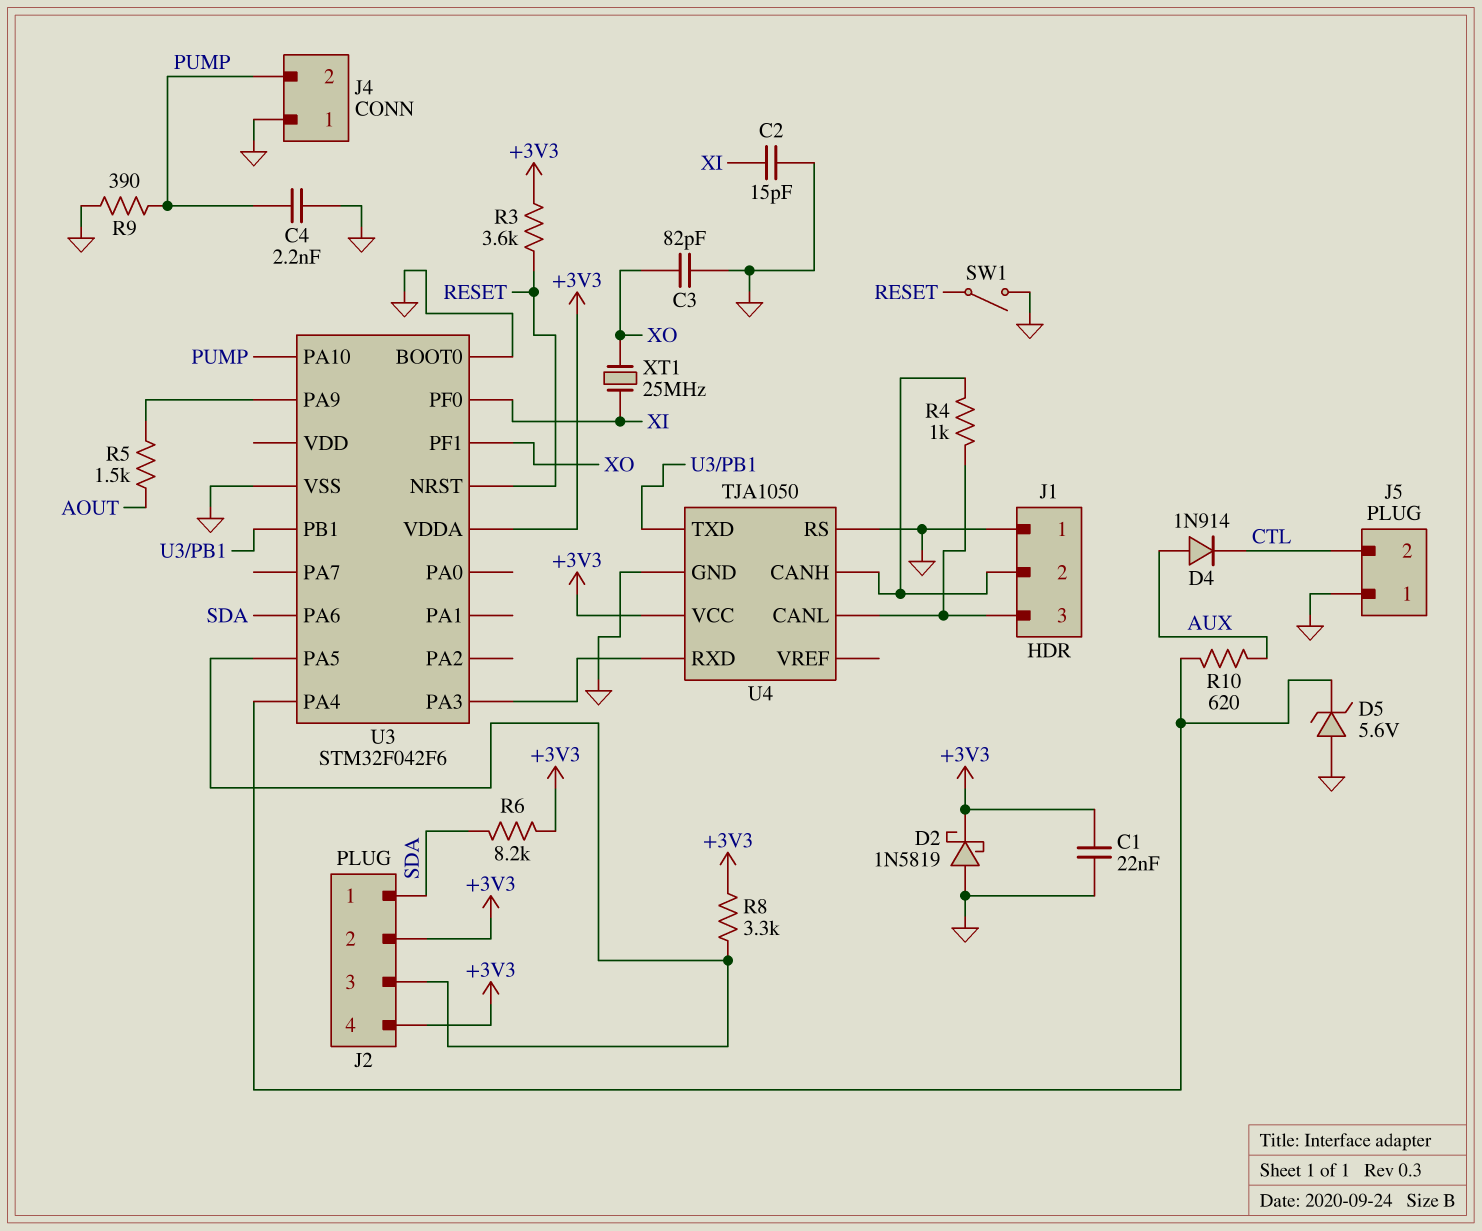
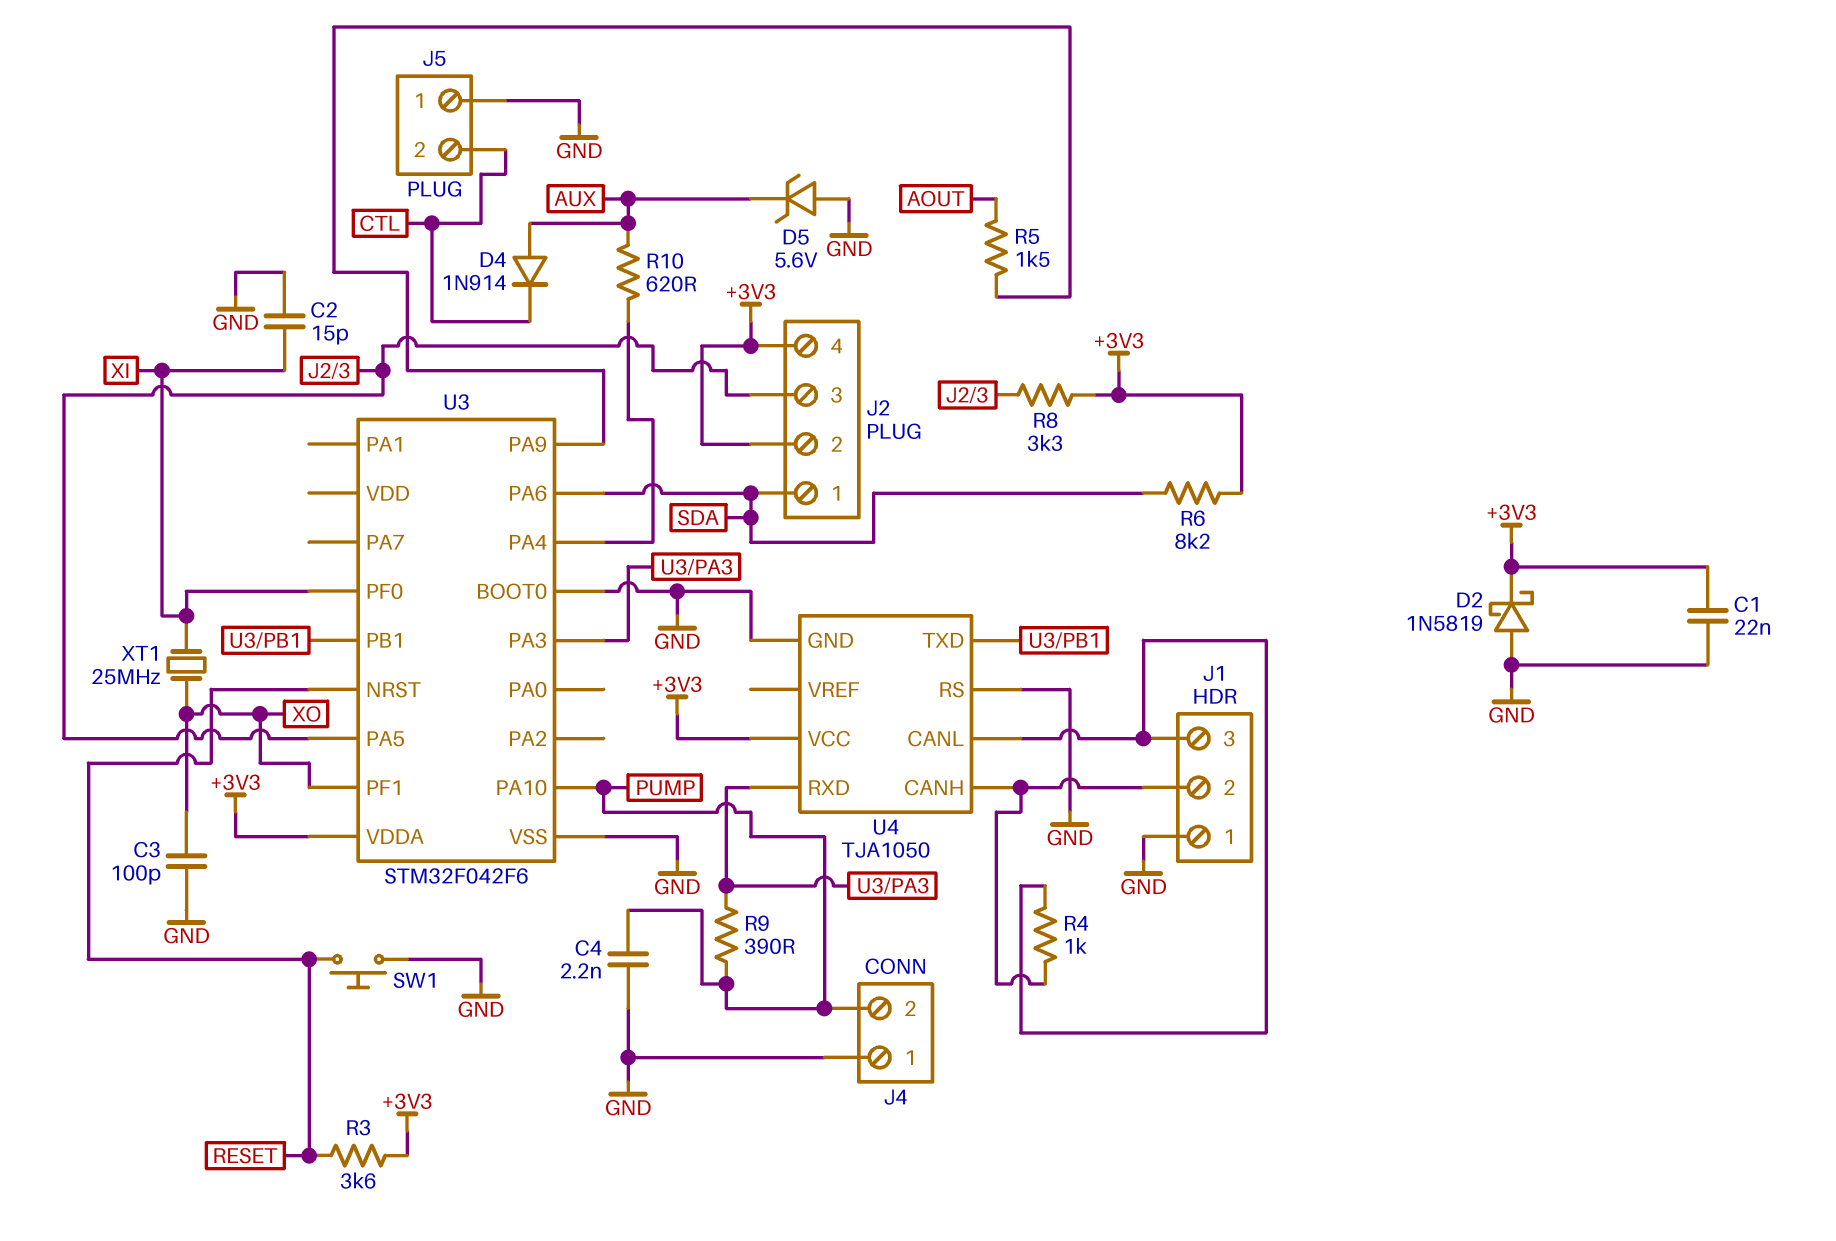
C3: 82pF (GND, XO) -> 100pF (GND, XO)
D5: zener 5.6V (A GND, K U3/PA4) -> zener 5.6V (A GND, K AUX)
R9: 390 (GND, PUMP) -> 390 (PUMP, U3/PA3)
SW1: switch (GND, RESET) -> button (GND, RESET)

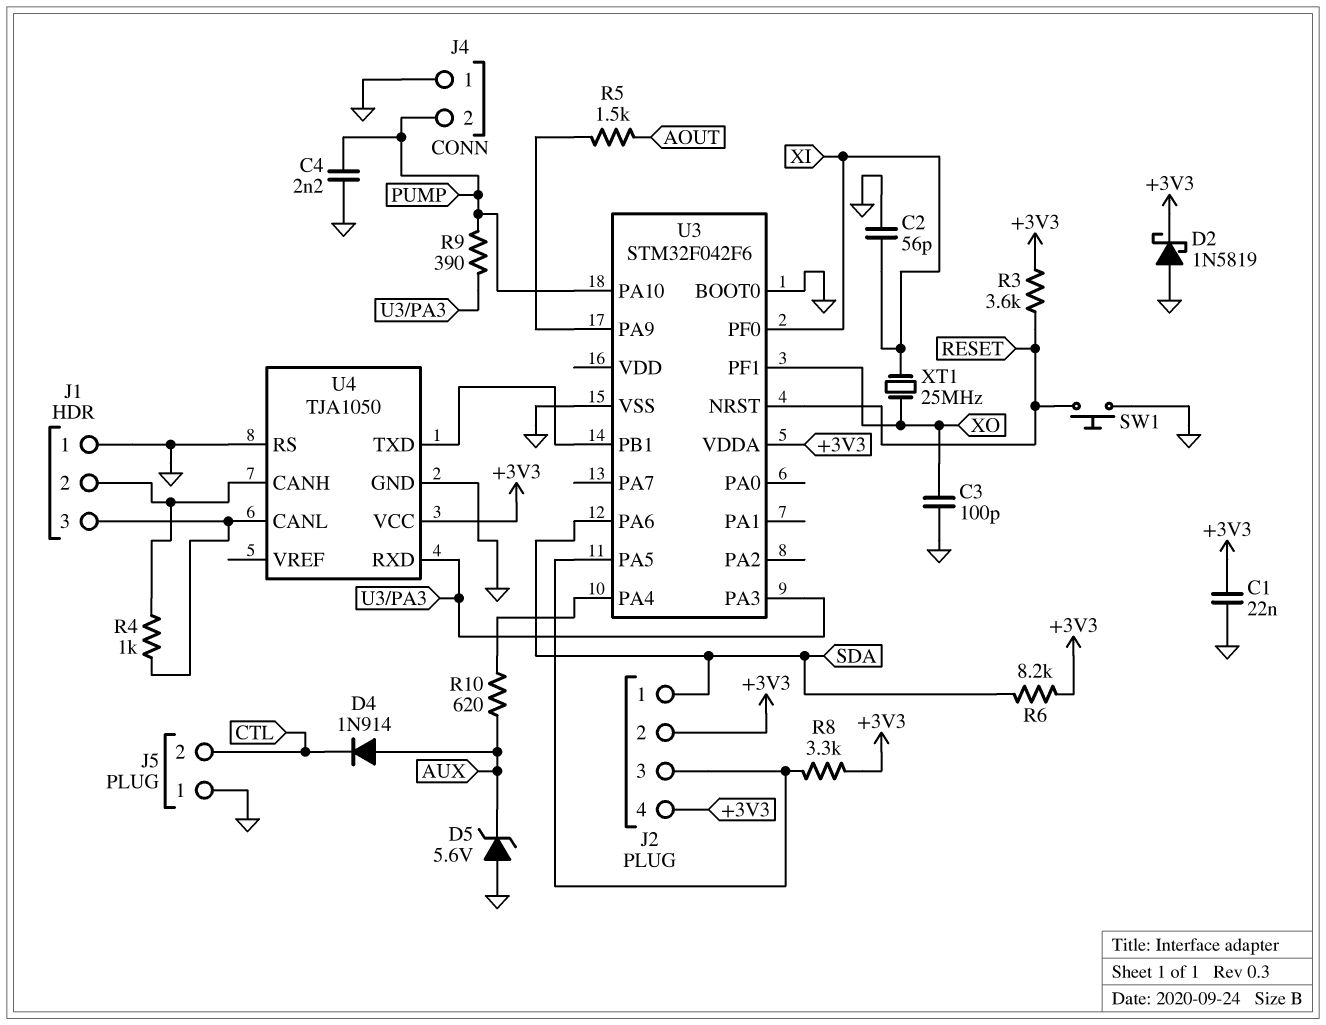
C2: 15pF (GND, XI) -> 56pF (GND, XI)

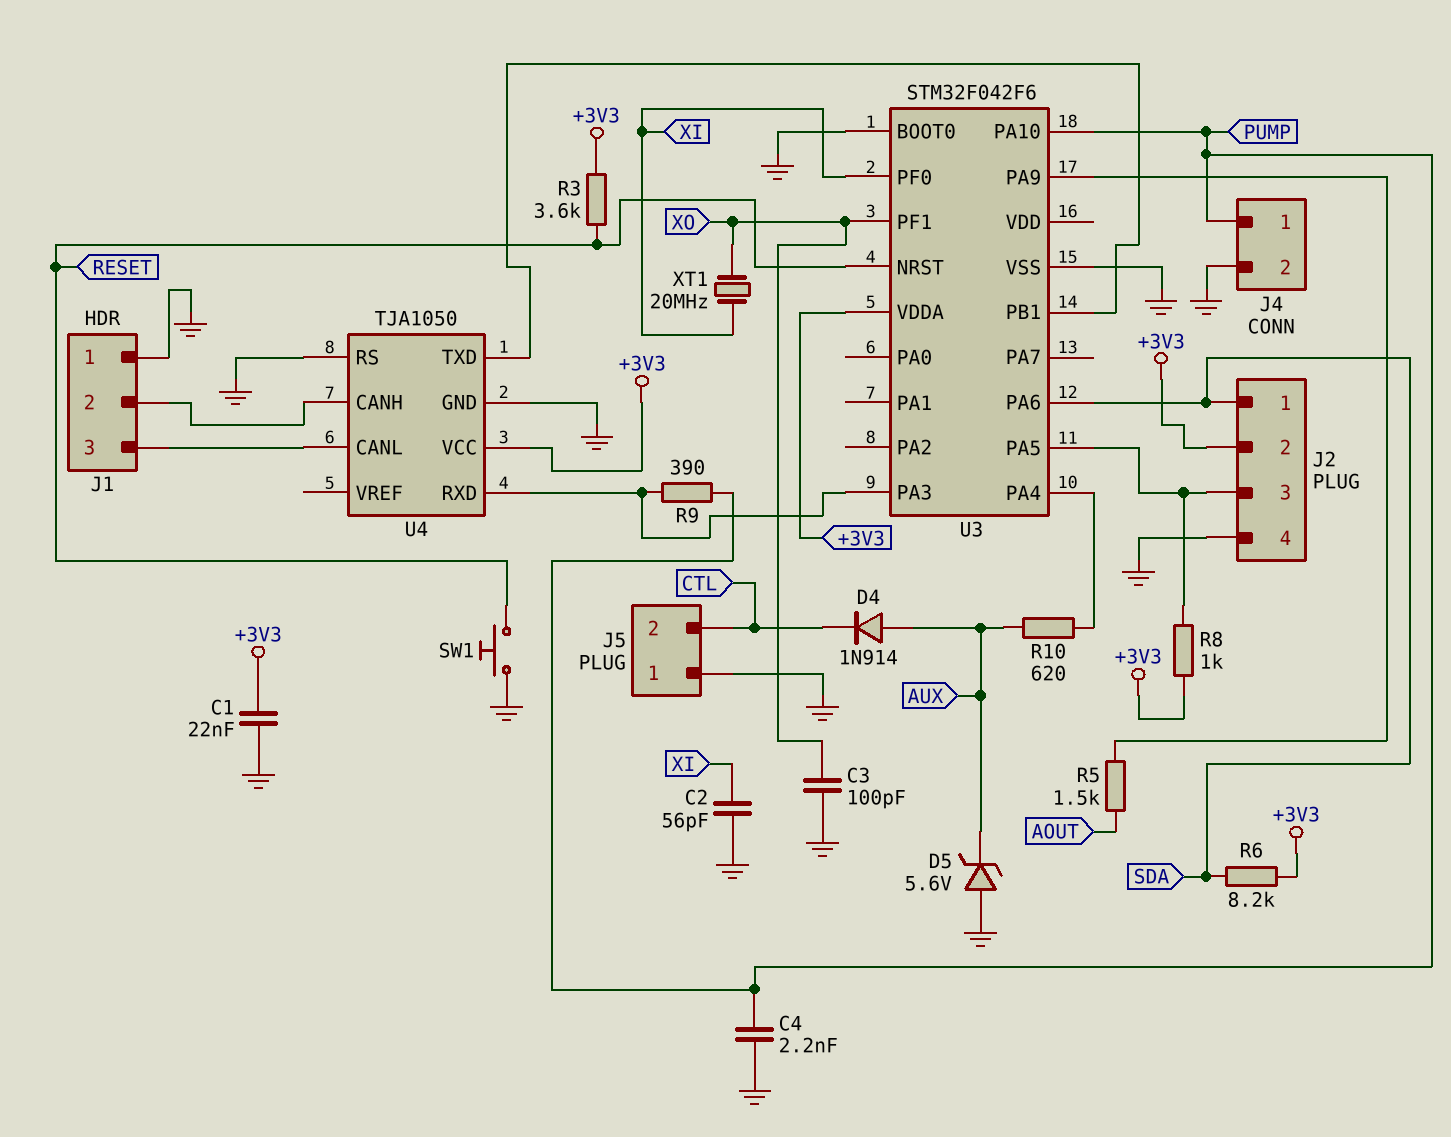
D2: schottky 1N5819 (A GND, K +3V3) -> none
J2 pin 4: +3V3 -> GND
J4 pin 1: GND -> PUMP
J4 pin 2: PUMP -> GND
R4: 1k (J1/2, J1/3) -> none
R8: 3.3k (+3V3, J2/3) -> 1k (+3V3, J2/3)
XT1: 25MHz (XI, XO) -> 20MHz (XI, XO)

